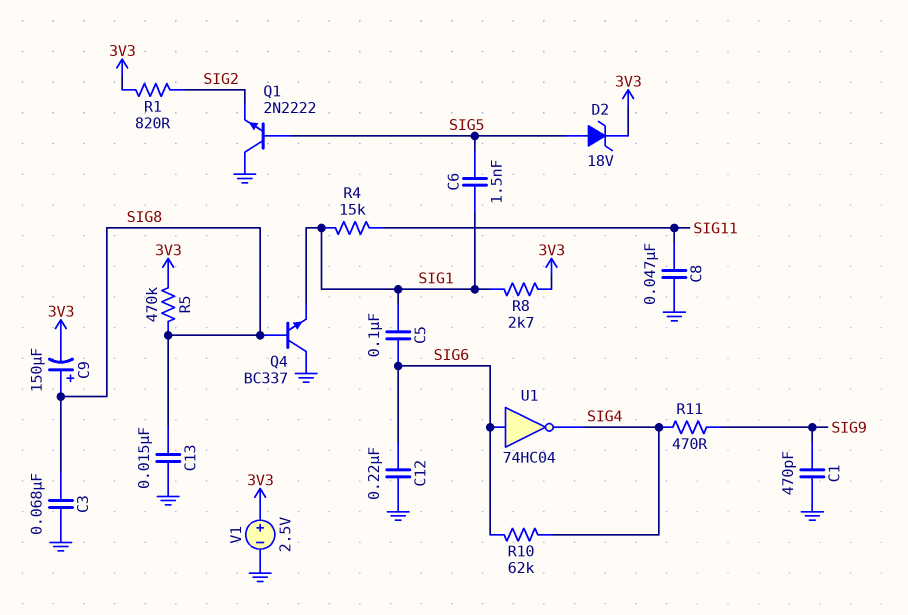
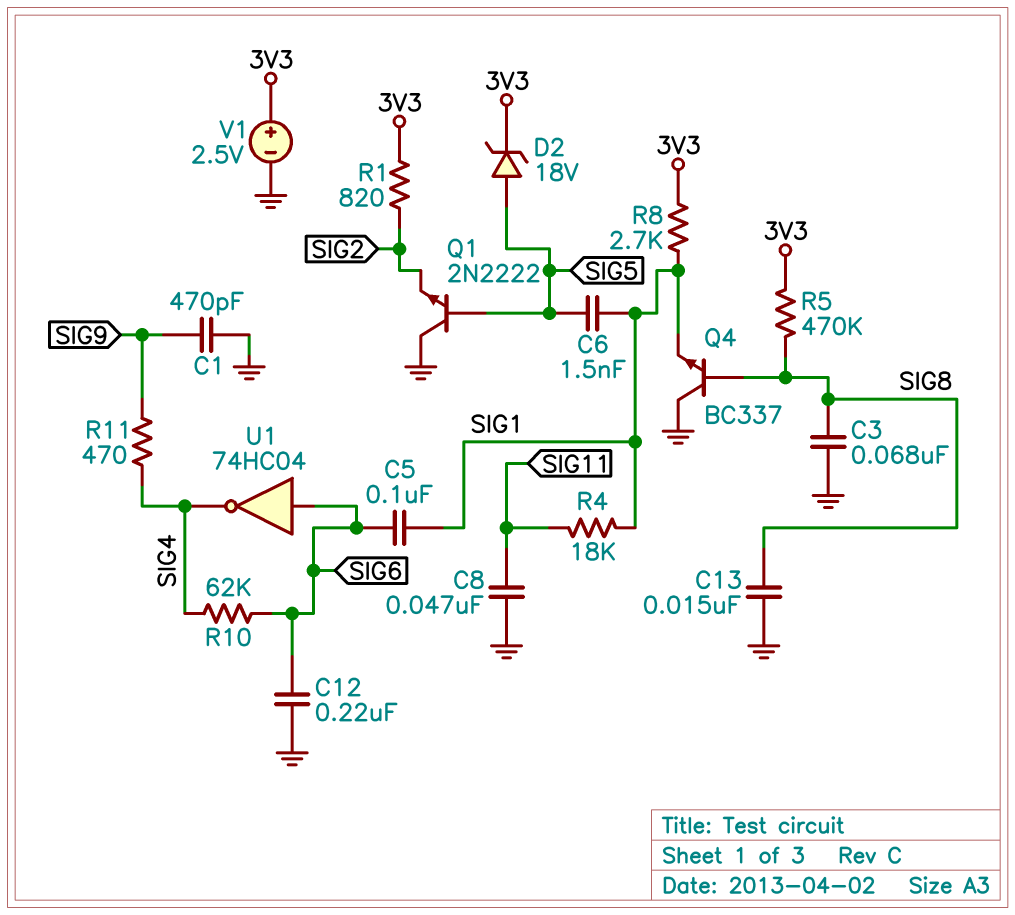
C9: 150uF (plus SIG8, minus 3V3) -> none
R4: 15k (SIG1, SIG11) -> 18k (SIG1, SIG11)

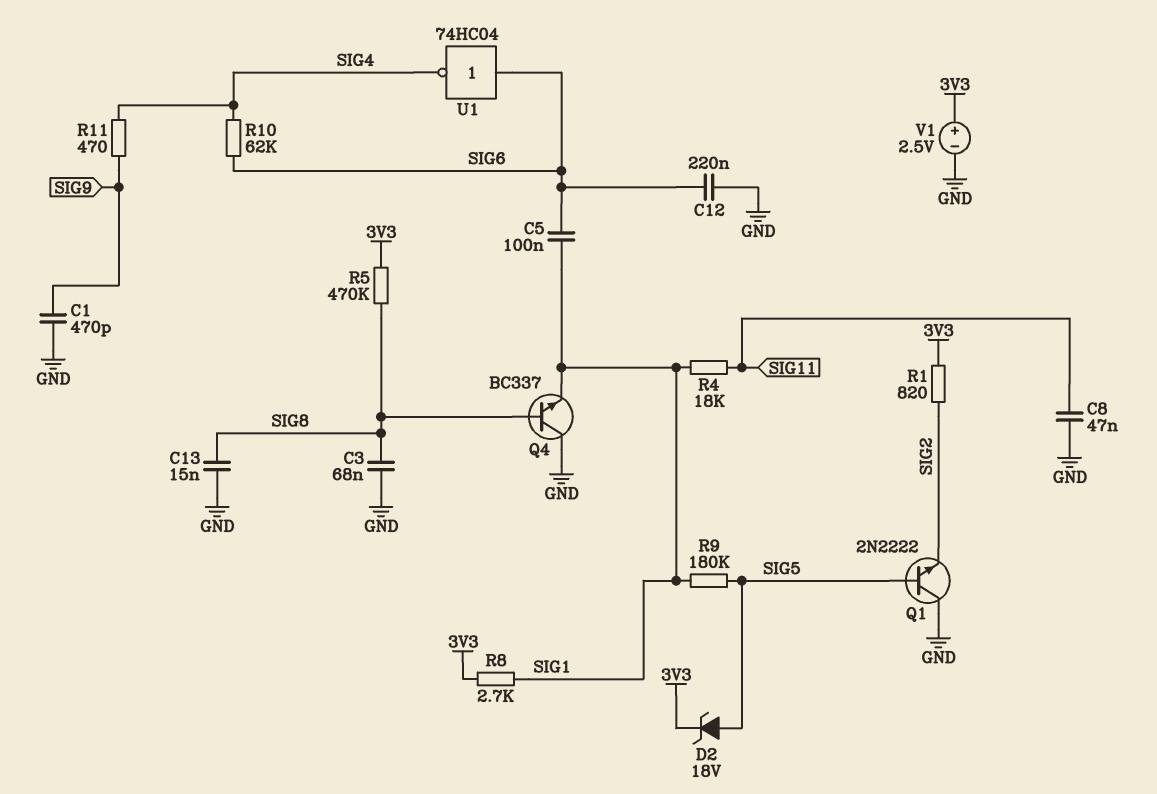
C6: 1.5nF (SIG1, SIG5) -> none
R9: none -> 180k (SIG1, SIG5)

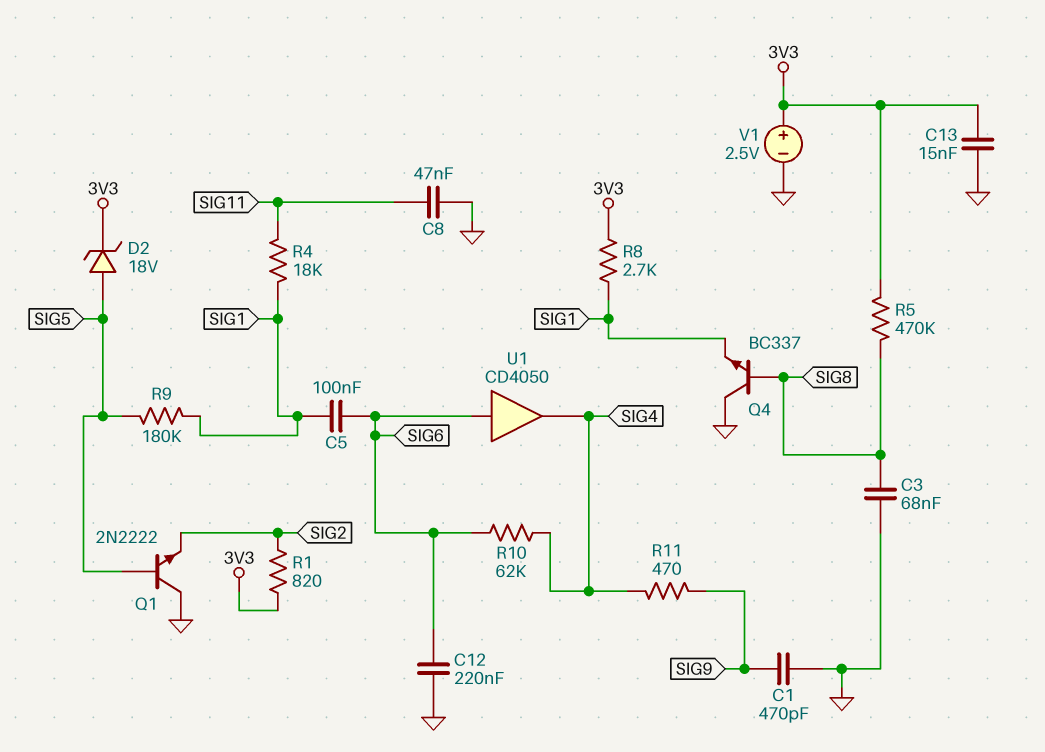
C13: 15nF (GND, SIG8) -> 15nF (3V3, GND)
U1: NOT 74HC04 (in SIG6, out SIG4) -> buffer CD4050 (in SIG6, out SIG4)

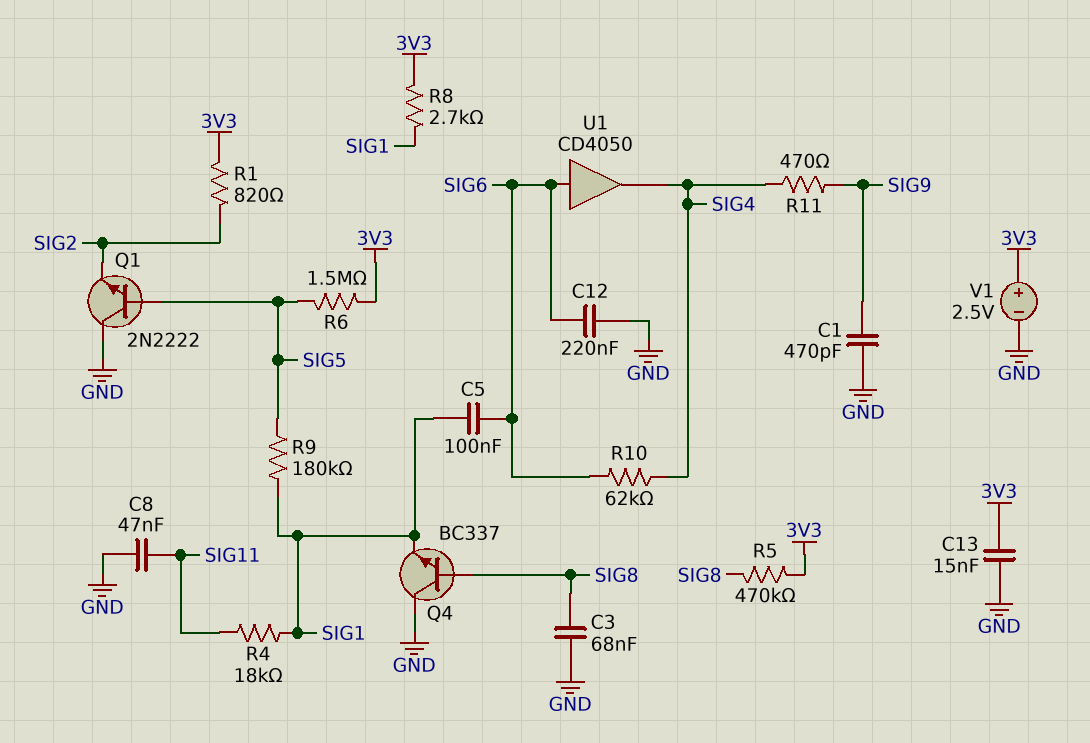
D2: zener 18V (A SIG5, K 3V3) -> none
R6: none -> 1.5M (3V3, SIG5)

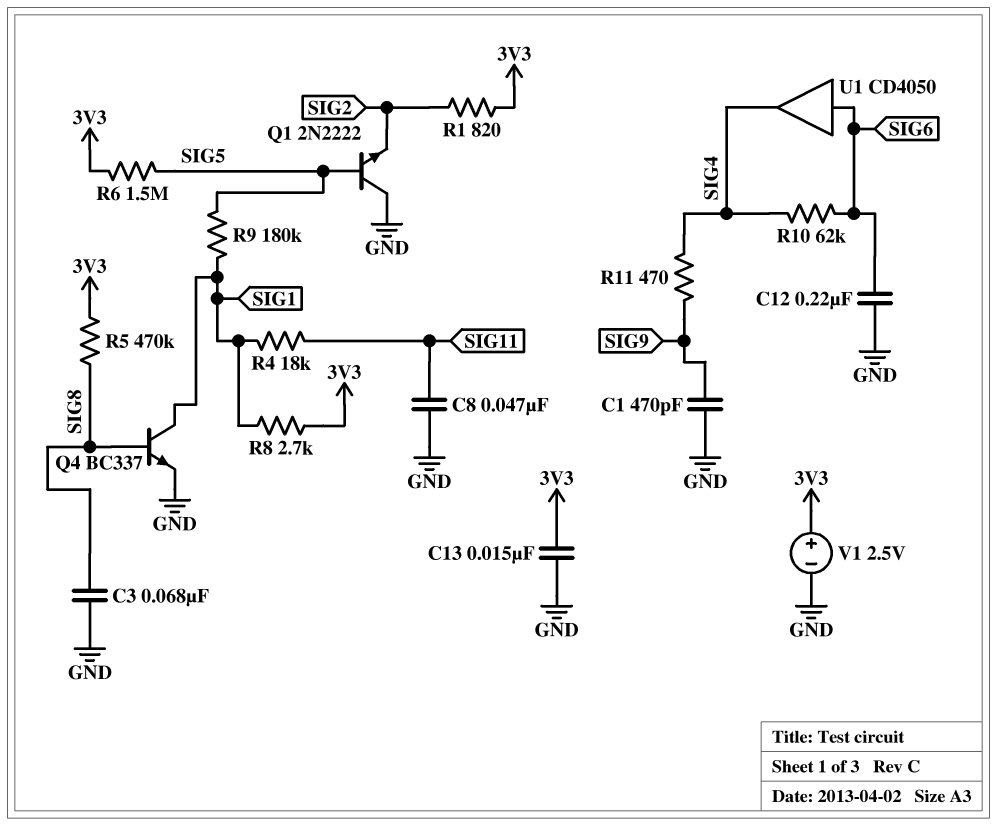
C5: 100nF (SIG1, SIG6) -> none
Q4: NPN BC337 (B SIG8, C GND, E SIG1) -> NPN BC337 (B SIG8, C SIG1, E GND)

